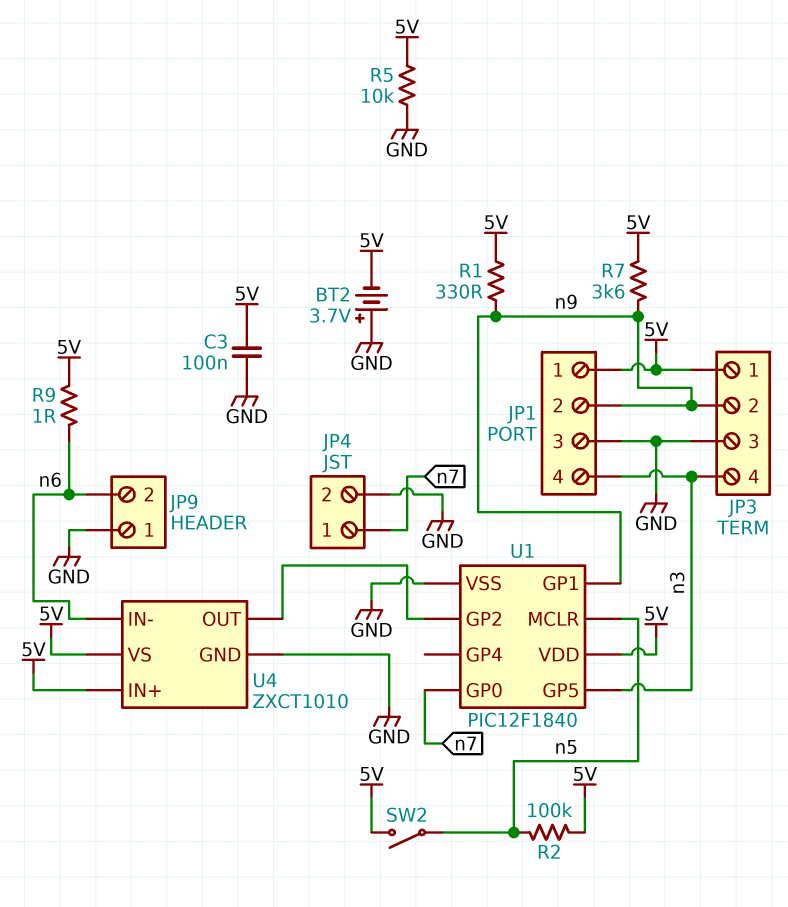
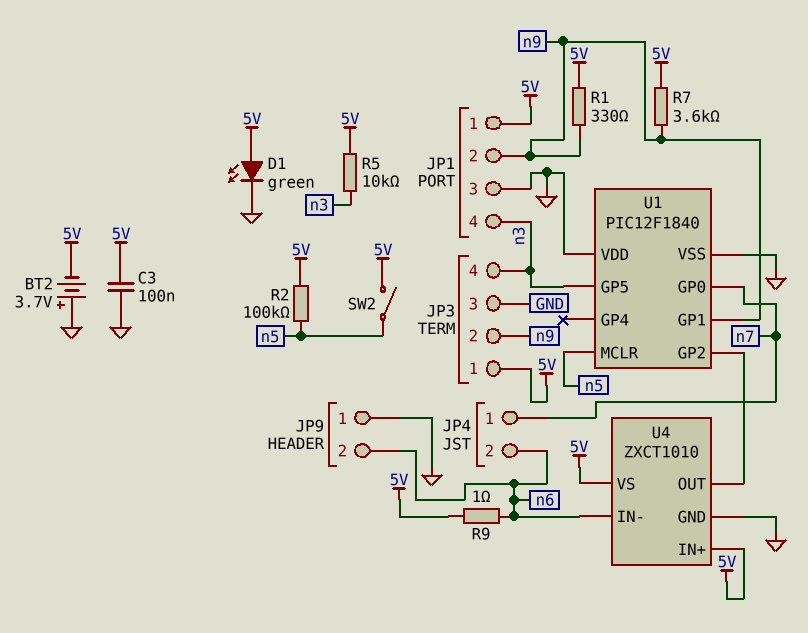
D1: none -> LED green (A 5V, K GND)
JP4 pin 2: GND -> n6
R5: 10k (5V, GND) -> 10k (5V, n3)
U1 pin VDD: 5V -> GND

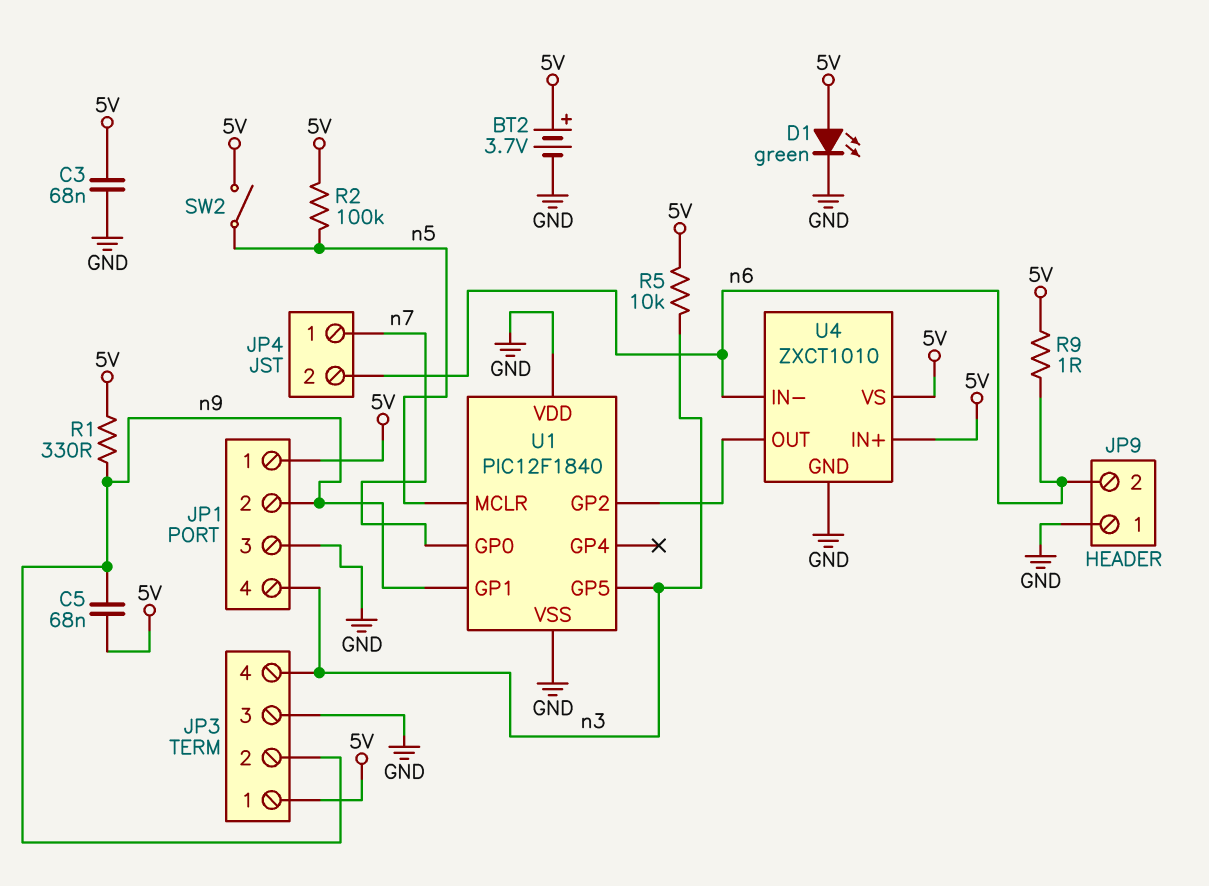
BT2: 3.7V (plus GND, minus 5V) -> 3.7V (plus 5V, minus GND)
C3: 100nF (5V, GND) -> 68nF (5V, GND)
C5: none -> 68nF (5V, n9)
R7: 3.6k (5V, n9) -> none

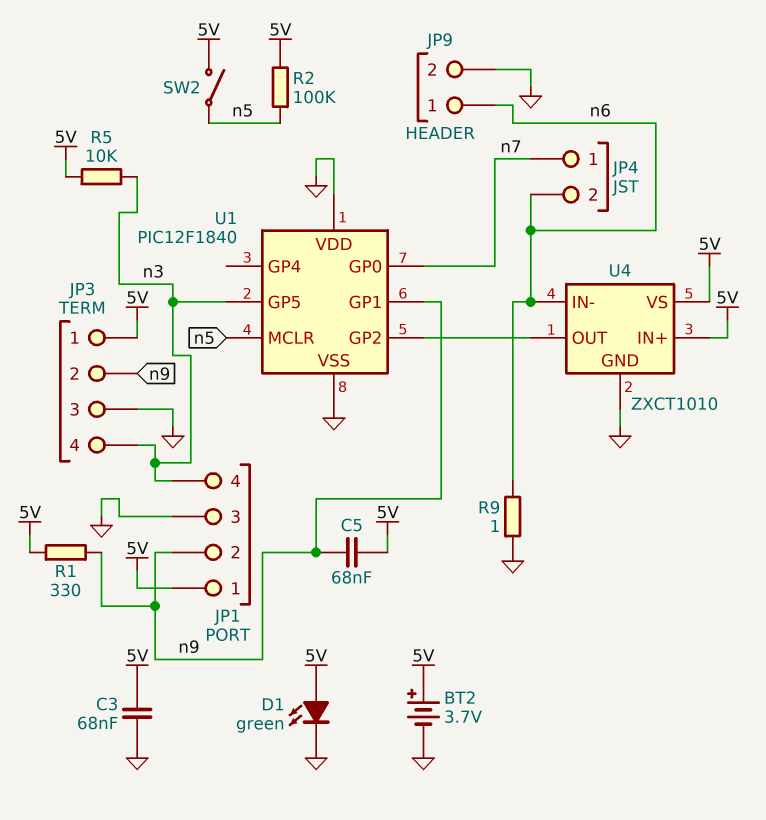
JP9 pin 1: GND -> n6
JP9 pin 2: n6 -> GND
R9: 1 (5V, n6) -> 1 (GND, n6)

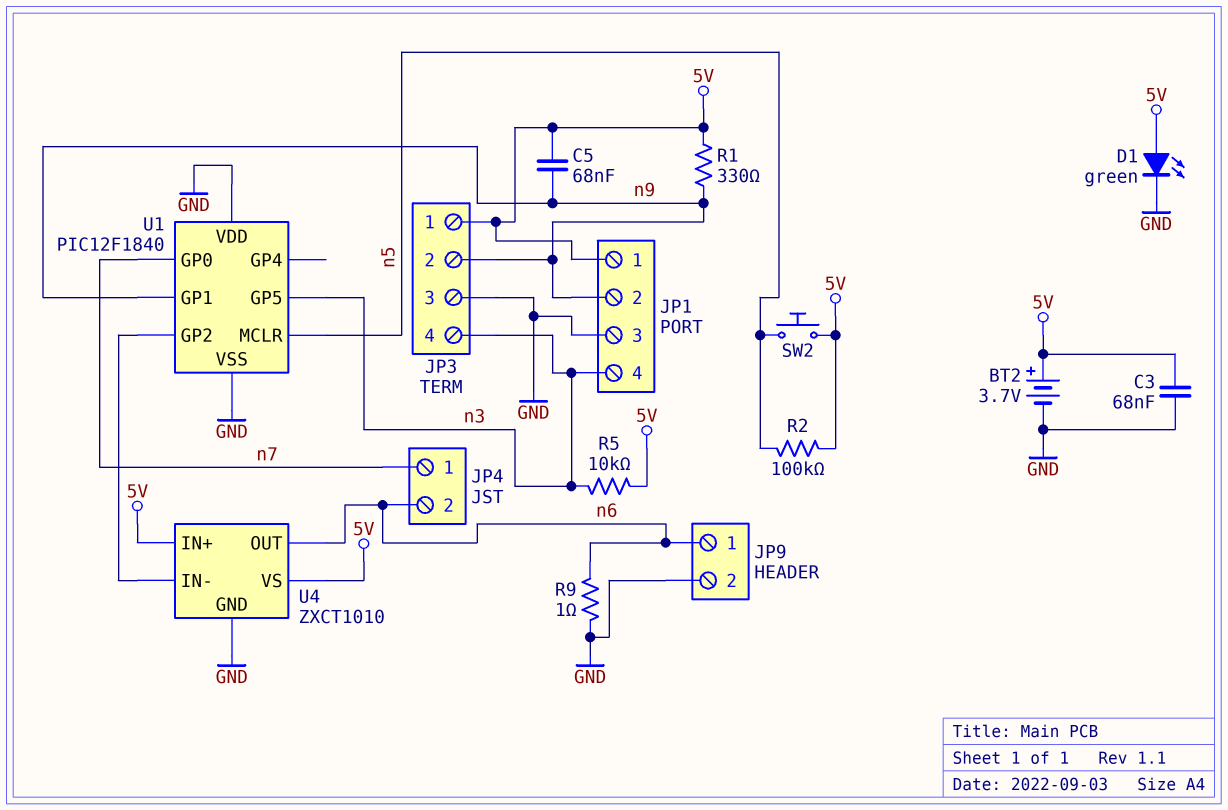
SW2: switch (5V, n5) -> button (5V, n5)
U4 pin IN-: n6 -> U1/GP2
U4 pin OUT: U1/GP2 -> n6

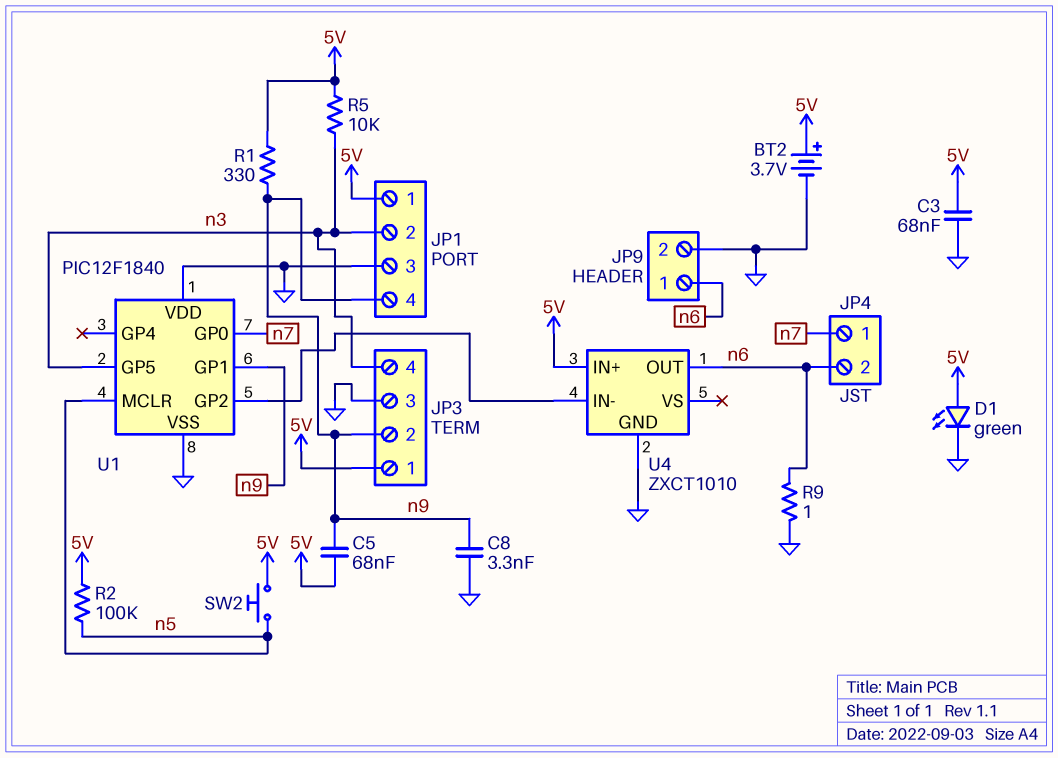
C8: none -> 3.3nF (GND, n9)
JP1 pin 2: n9 -> n3
JP1 pin 4: n3 -> n9
U4 pin VS: 5V -> none

